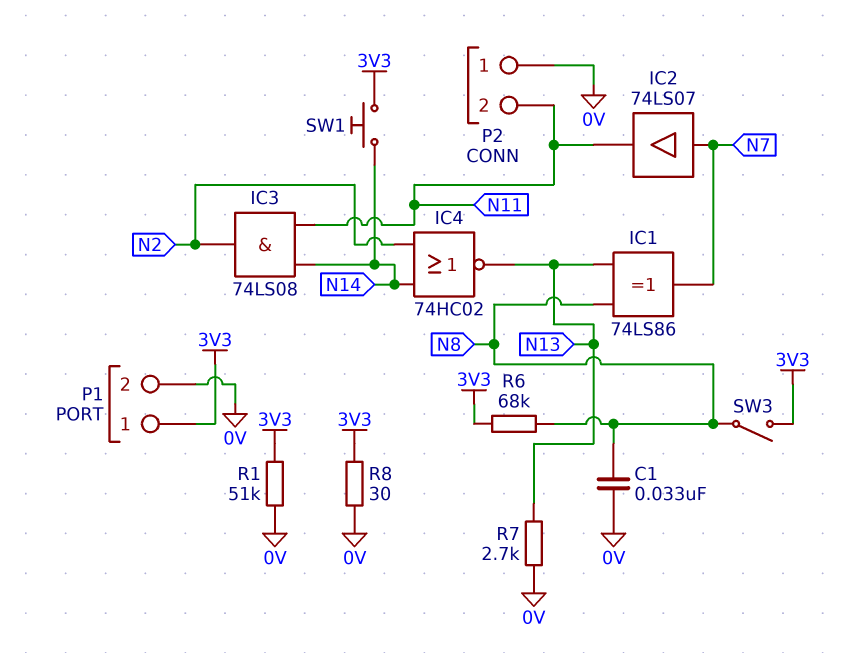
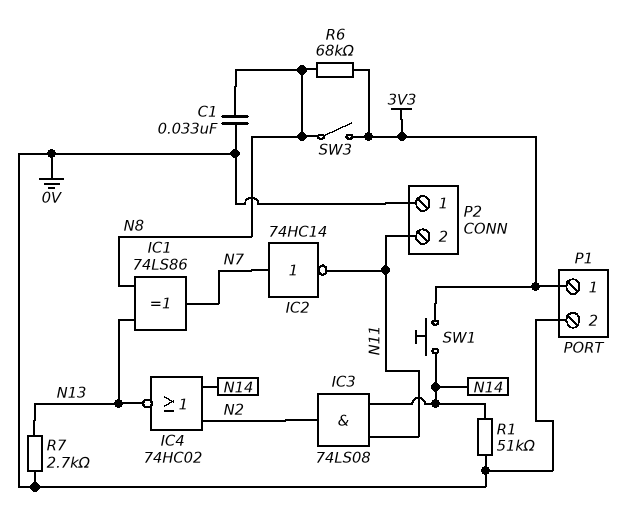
IC2: buffer 74LS07 (in N7, out N11) -> NOT 74HC14 (in N7, out N11)
R1: 51k (0V, 3V3) -> 51k (0V, N14)
R8: 30 (0V, 3V3) -> none

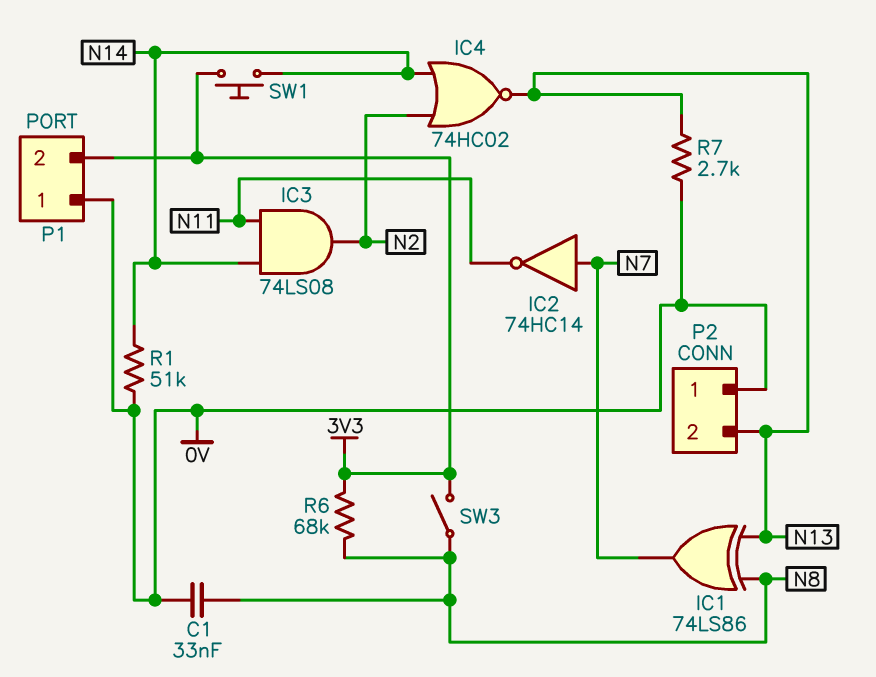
P1 pin 1: 3V3 -> 0V
P1 pin 2: 0V -> 3V3
P2 pin 2: N11 -> N13

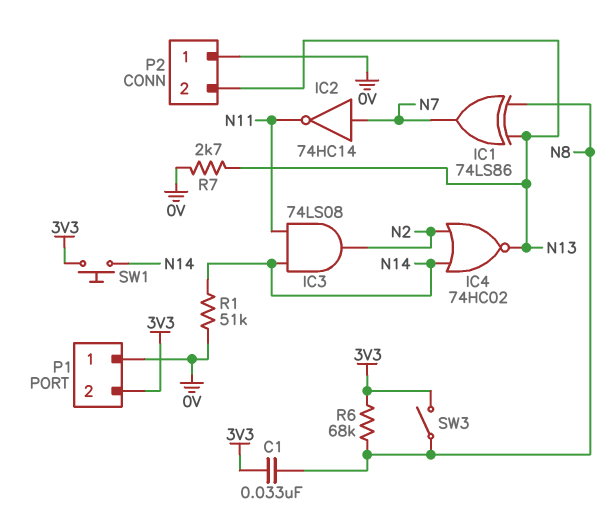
C1: 33nF (0V, N8) -> 33nF (3V3, N8)

